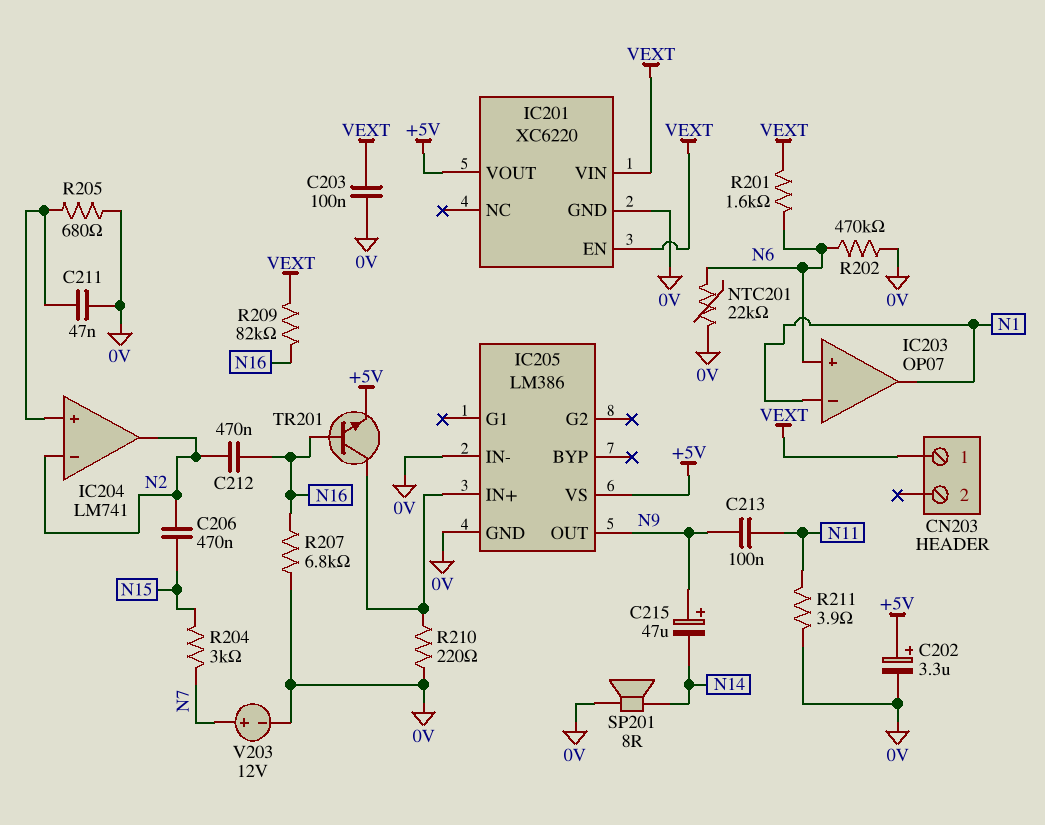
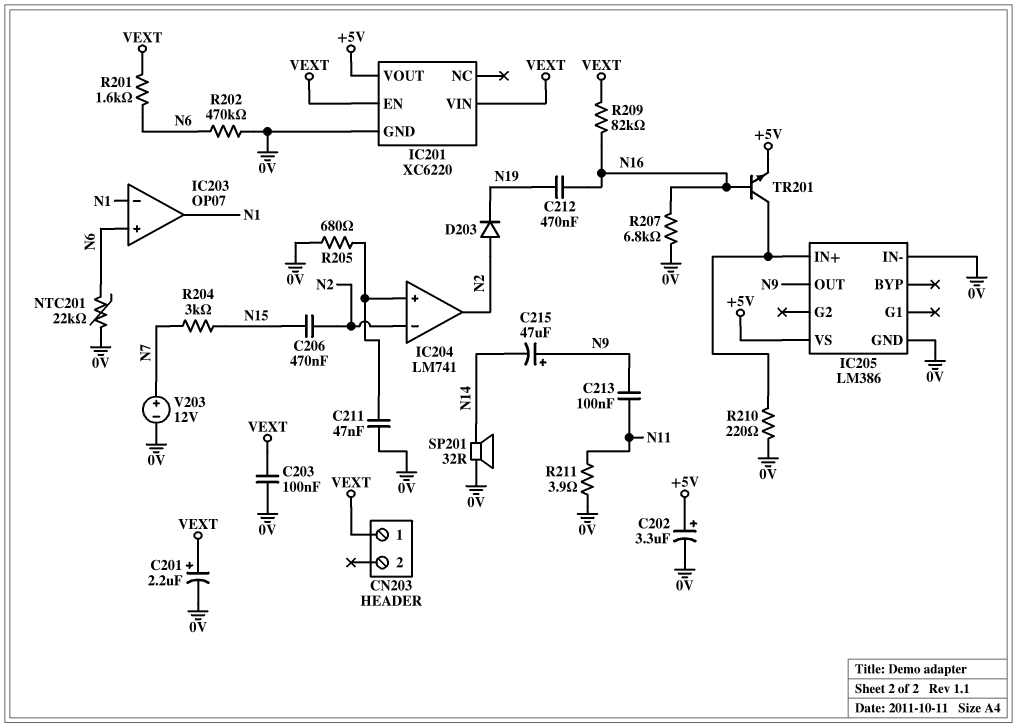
C201: none -> 2.2uF (plus VEXT, minus 0V)
C212: 470nF (N2, N16) -> 470nF (N16, N19)
D203: none -> diode (A N2, K N19)
SP201: speaker 8R (0V, N14) -> speaker 32R (0V, N14)

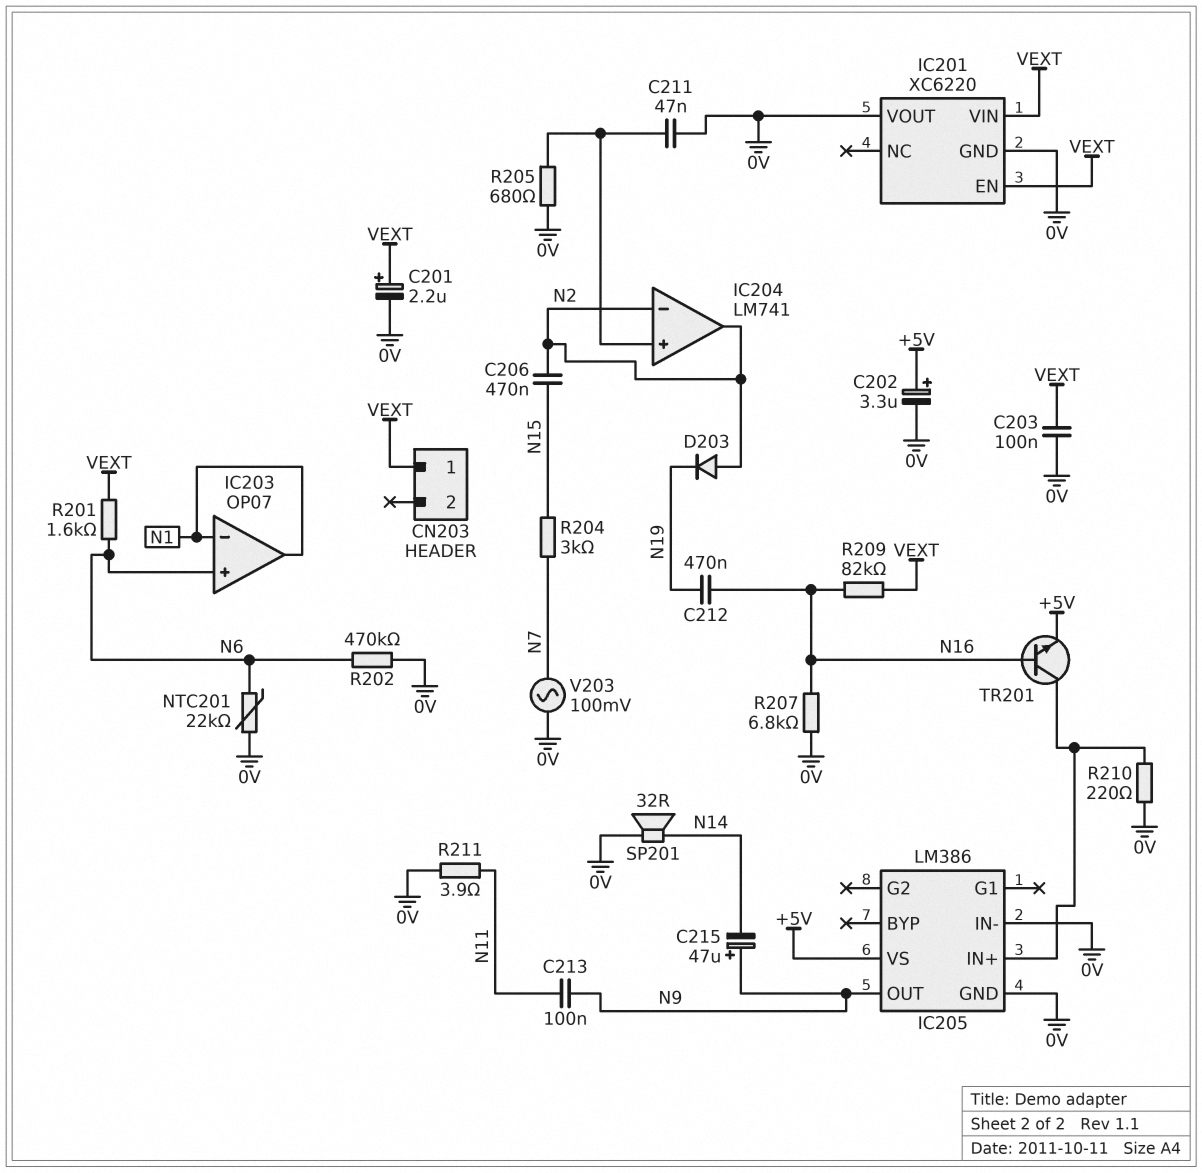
IC201 pin VOUT: +5V -> 0V
V203: 12V (plus N7, minus 0V) -> AC 100mV (0V, N7)

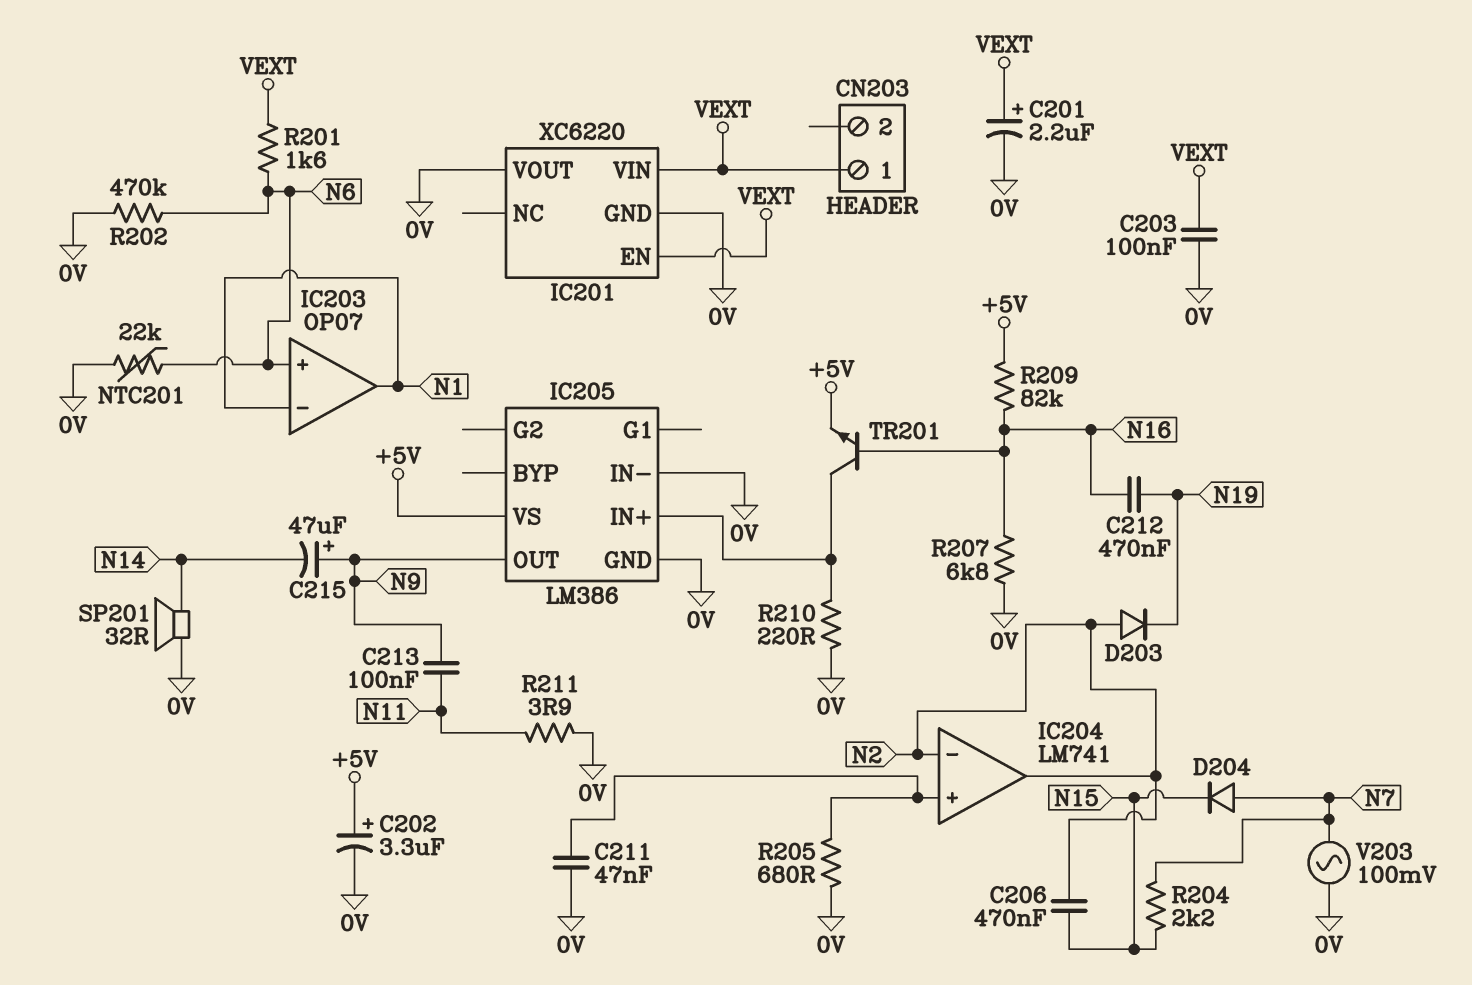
D204: none -> diode (A N7, K N15)
R204: 3k (N7, N15) -> 2.2k (N7, N15)
R209: 82k (N16, VEXT) -> 82k (+5V, N16)

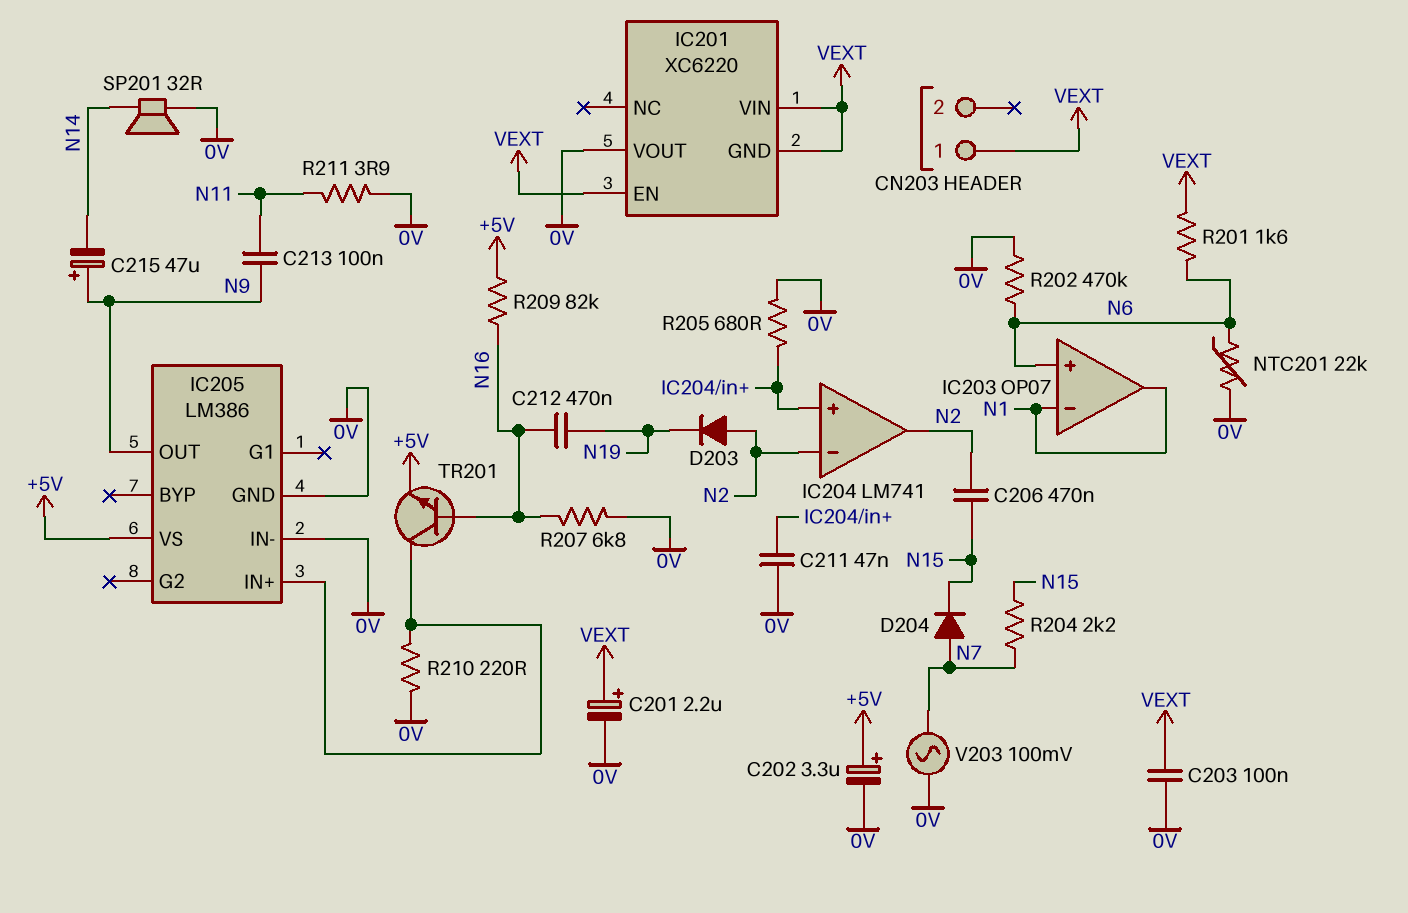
IC201 pin GND: 0V -> VEXT

